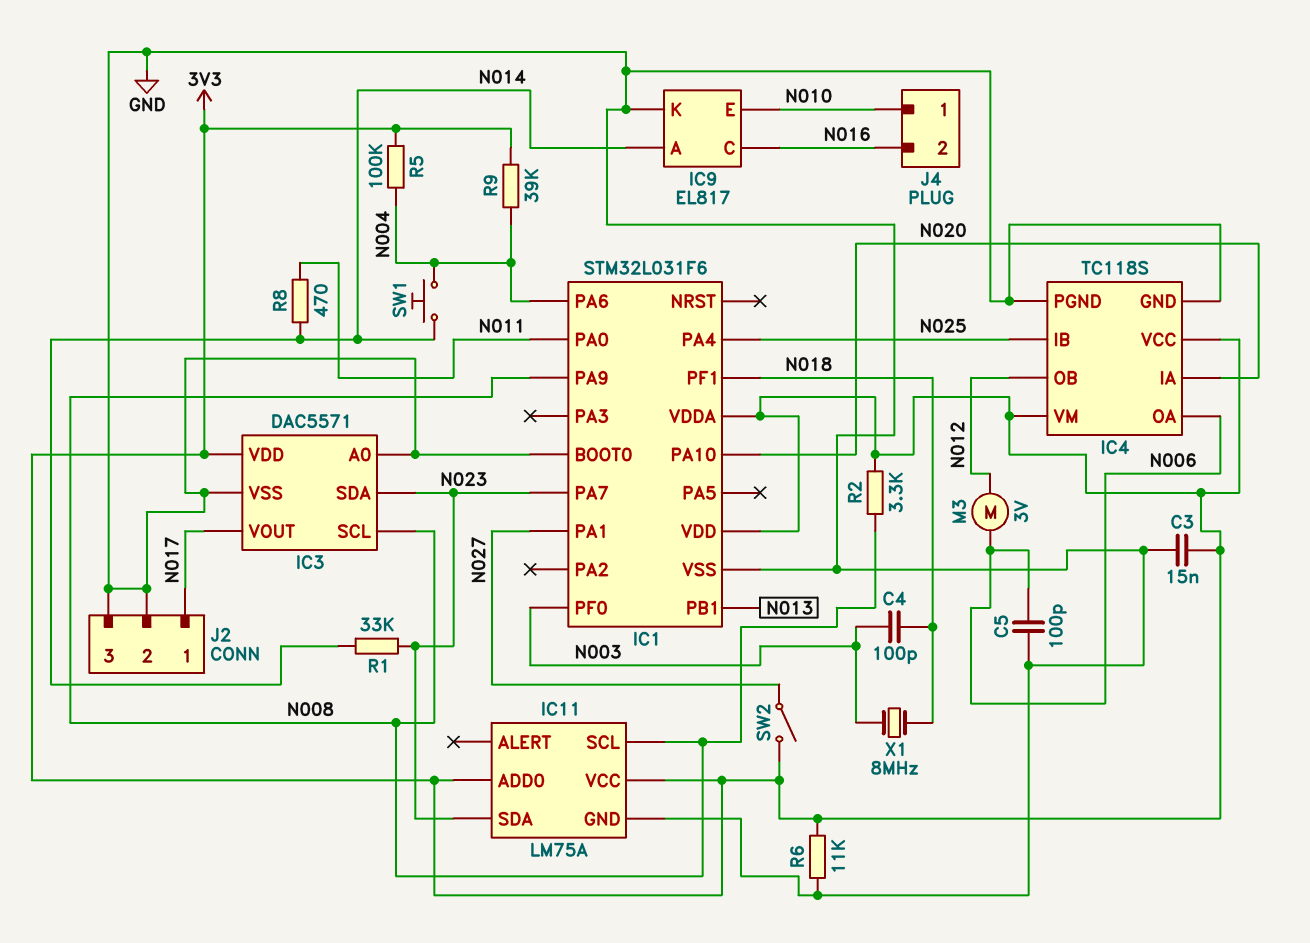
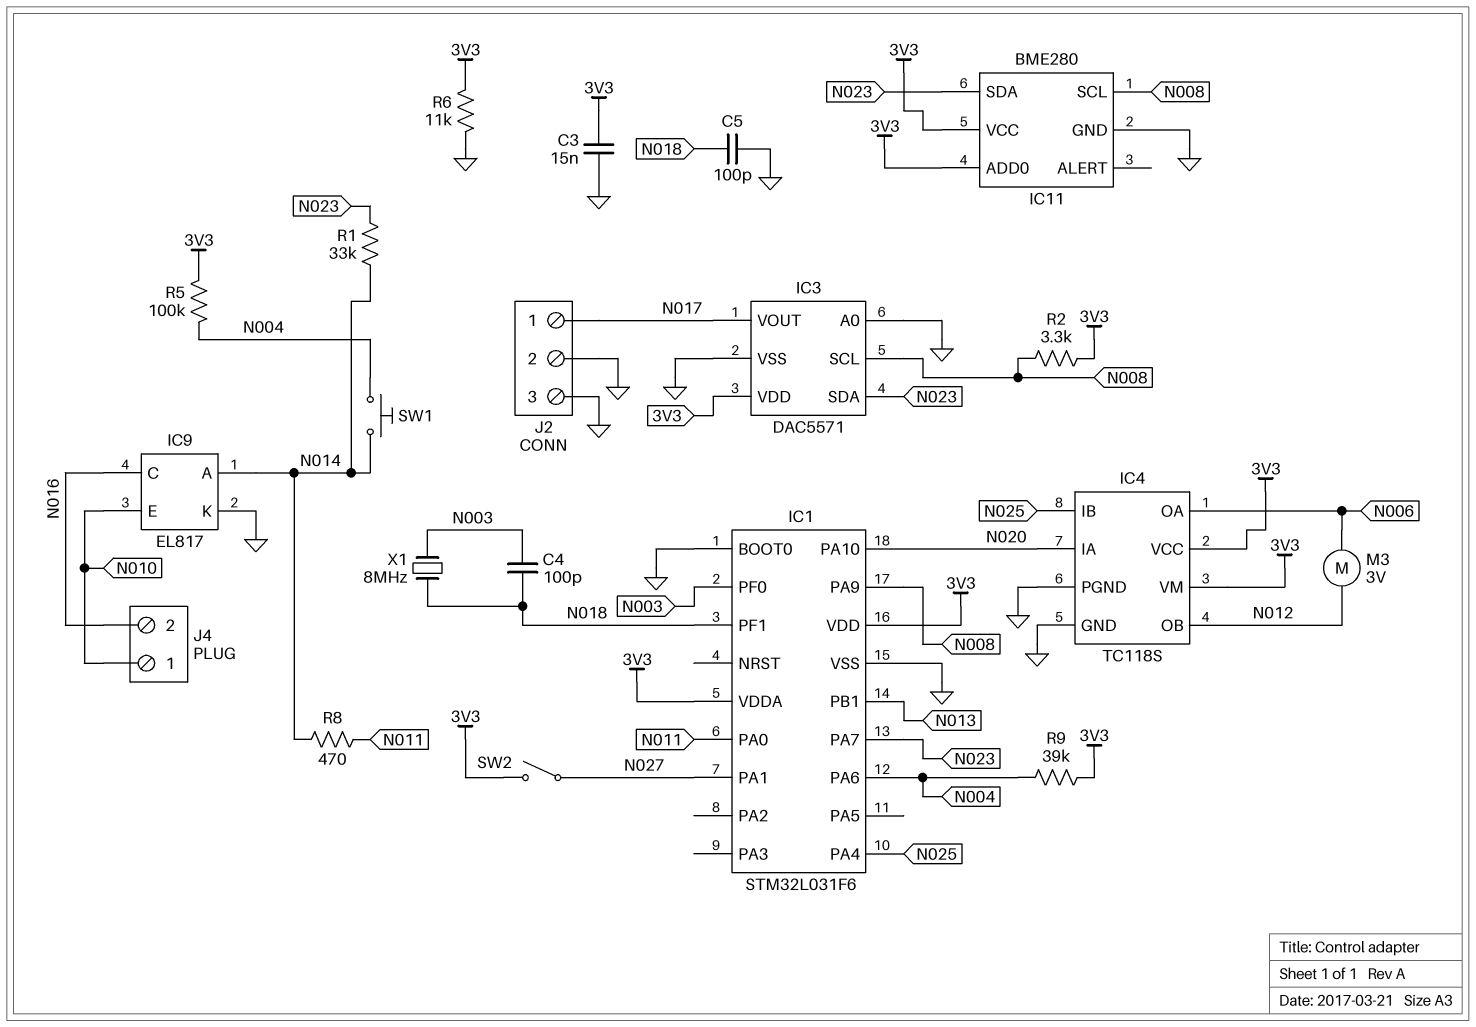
C5: 100pF (GND, N006) -> 100pF (GND, N018)
IC11: LM75A -> BME280

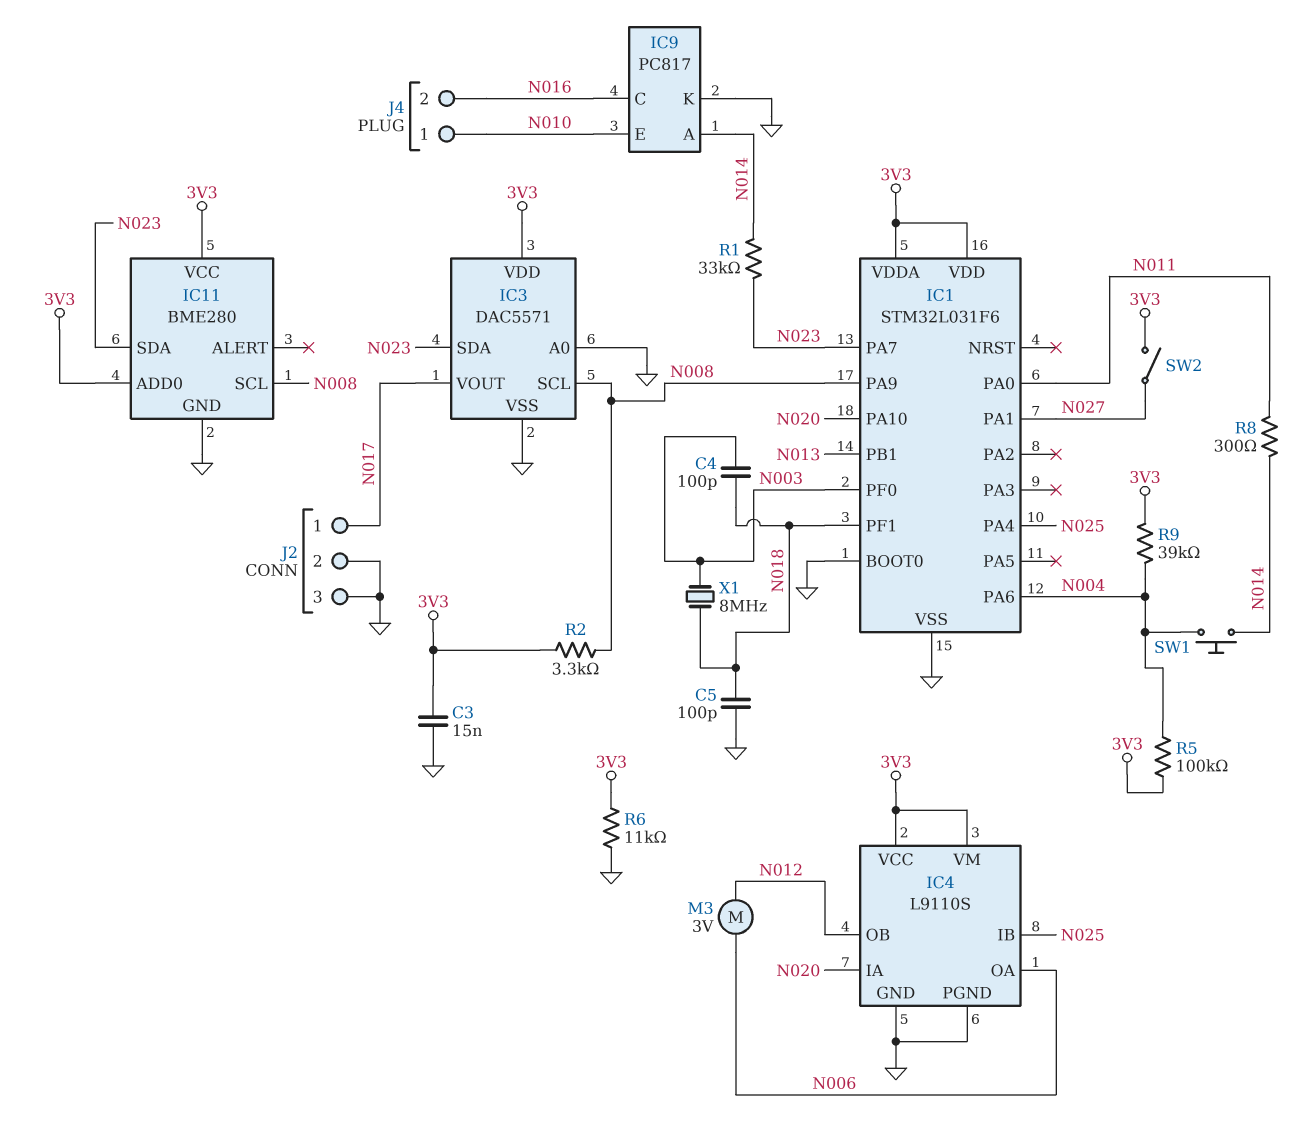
IC4: TC118S -> L9110S
IC9: EL817 -> PC817
R8: 470 (N011, N014) -> 300 (N011, N014)

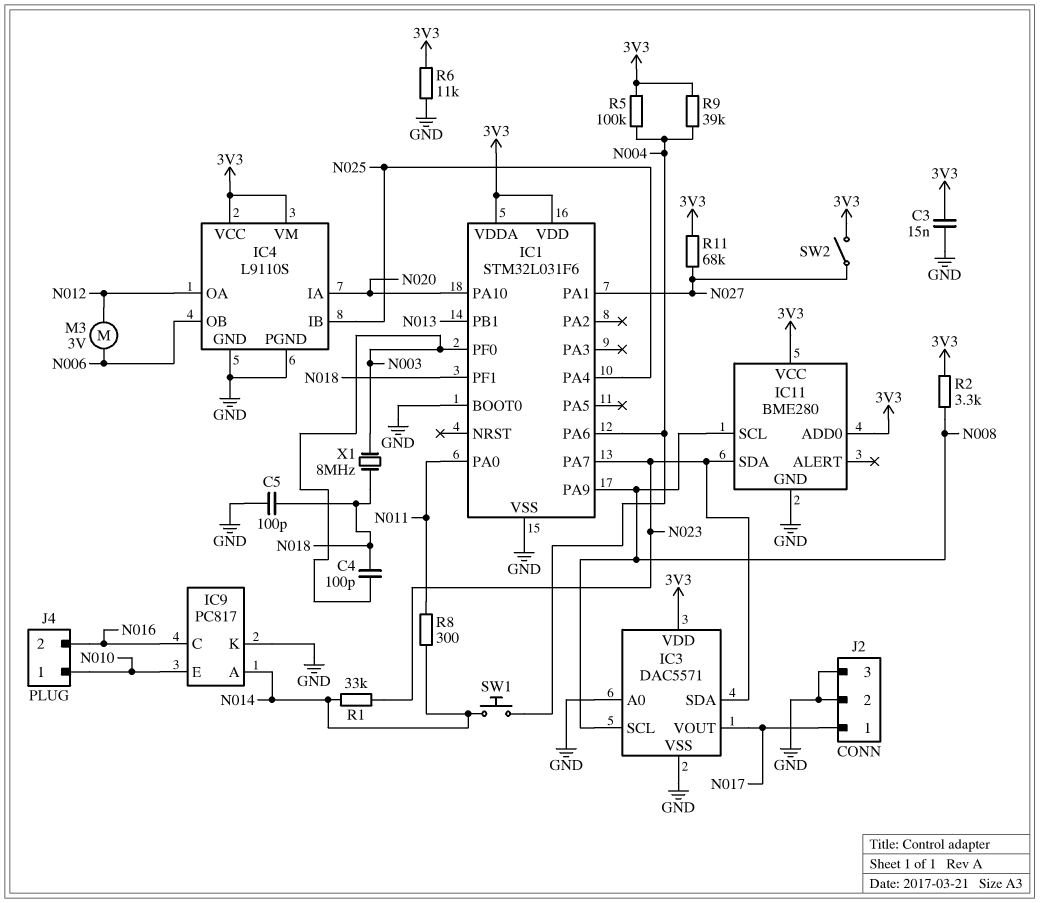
IC4 pin OA: N006 -> N012
IC4 pin OB: N012 -> N006
R11: none -> 68k (3V3, N027)

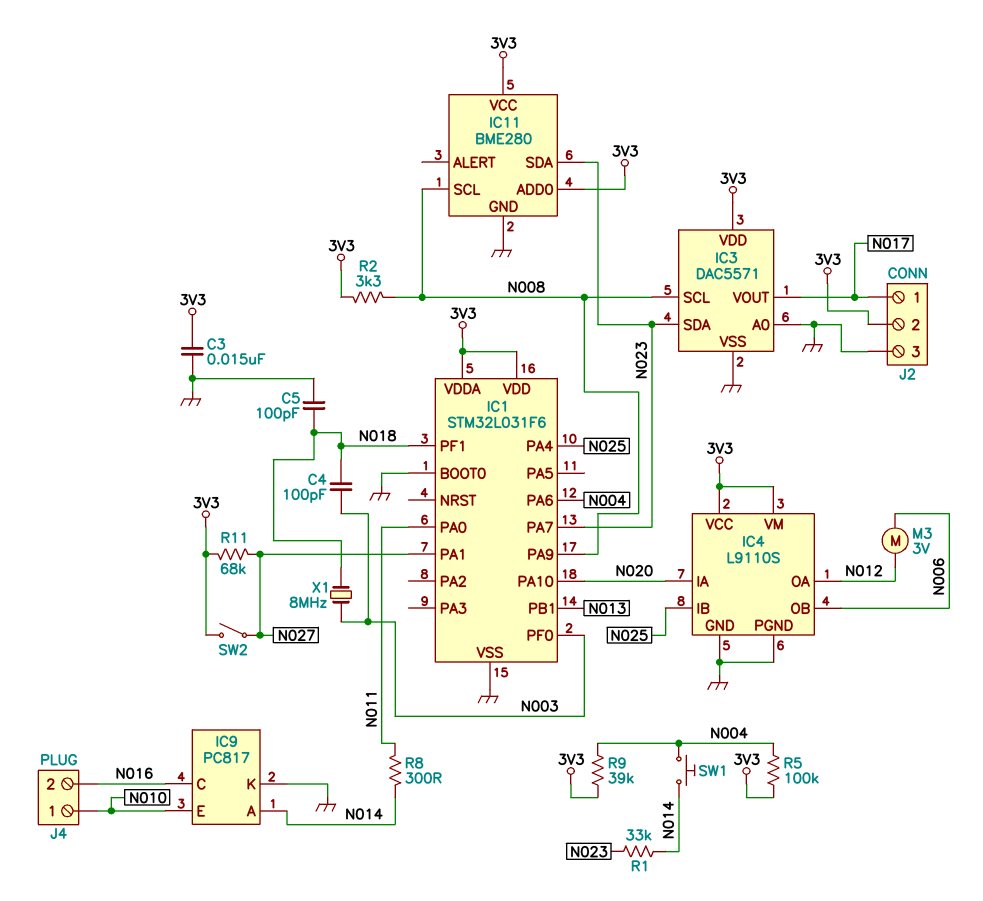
J2 pin 2: GND -> 3V3
R6: 11k (3V3, GND) -> none

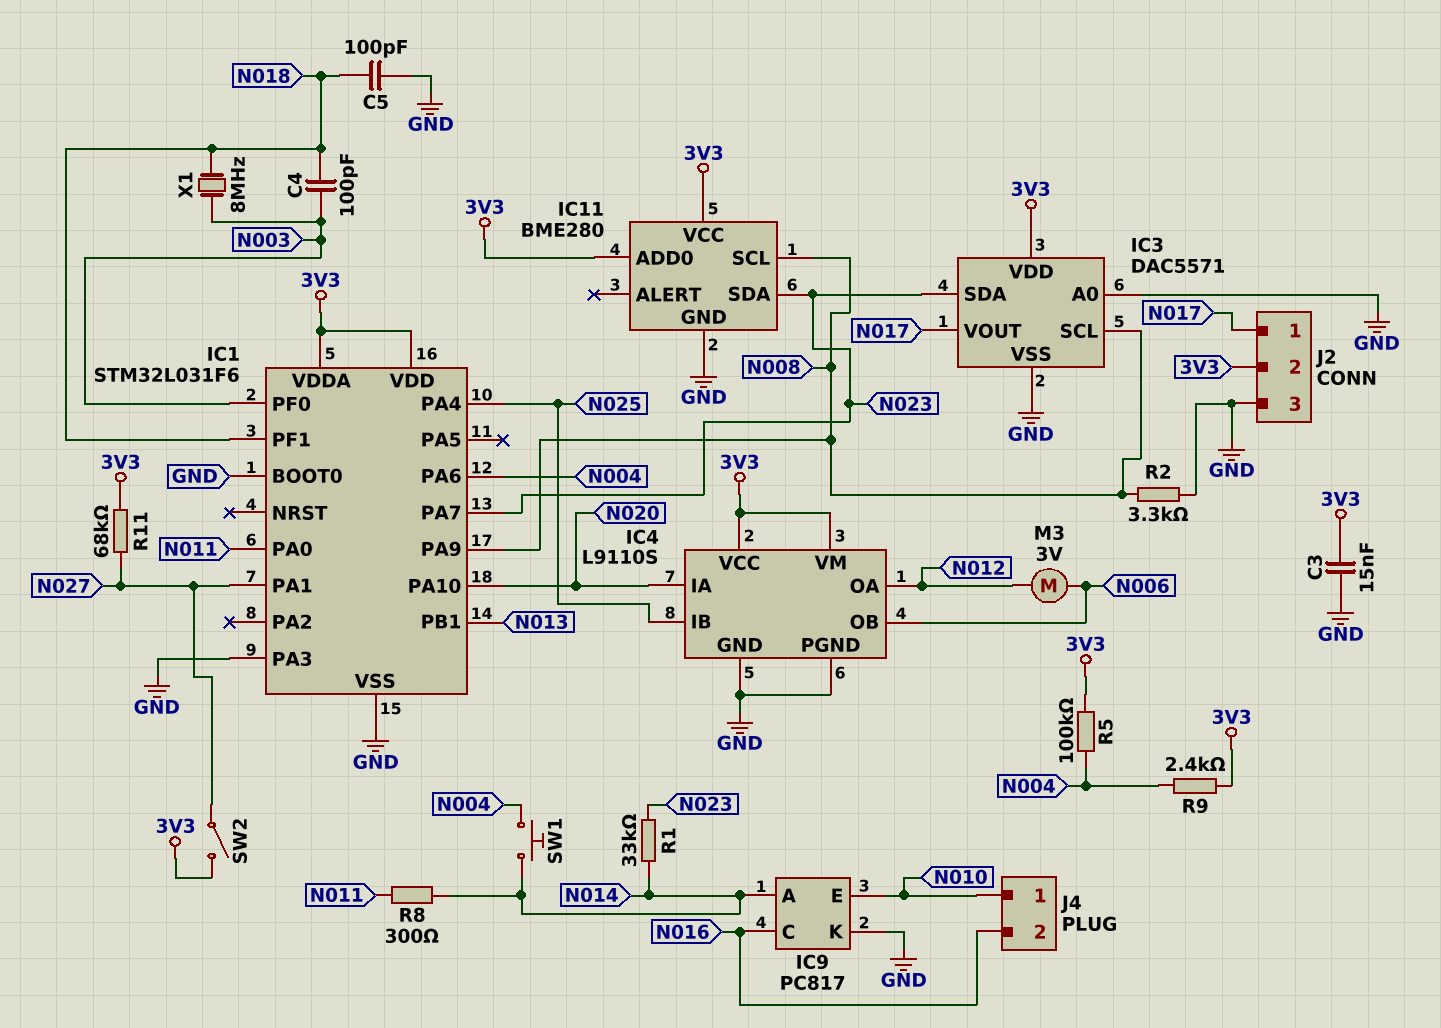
IC1 pin PA3: none -> GND
R2: 3.3k (3V3, N008) -> 3.3k (GND, N008)
R9: 39k (3V3, N004) -> 2.4k (3V3, N004)

